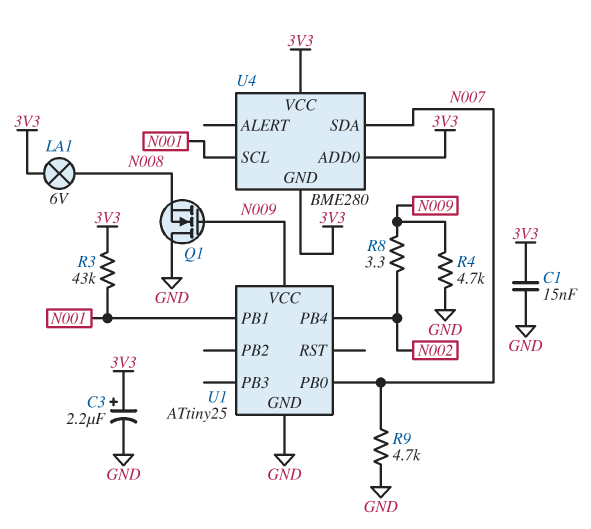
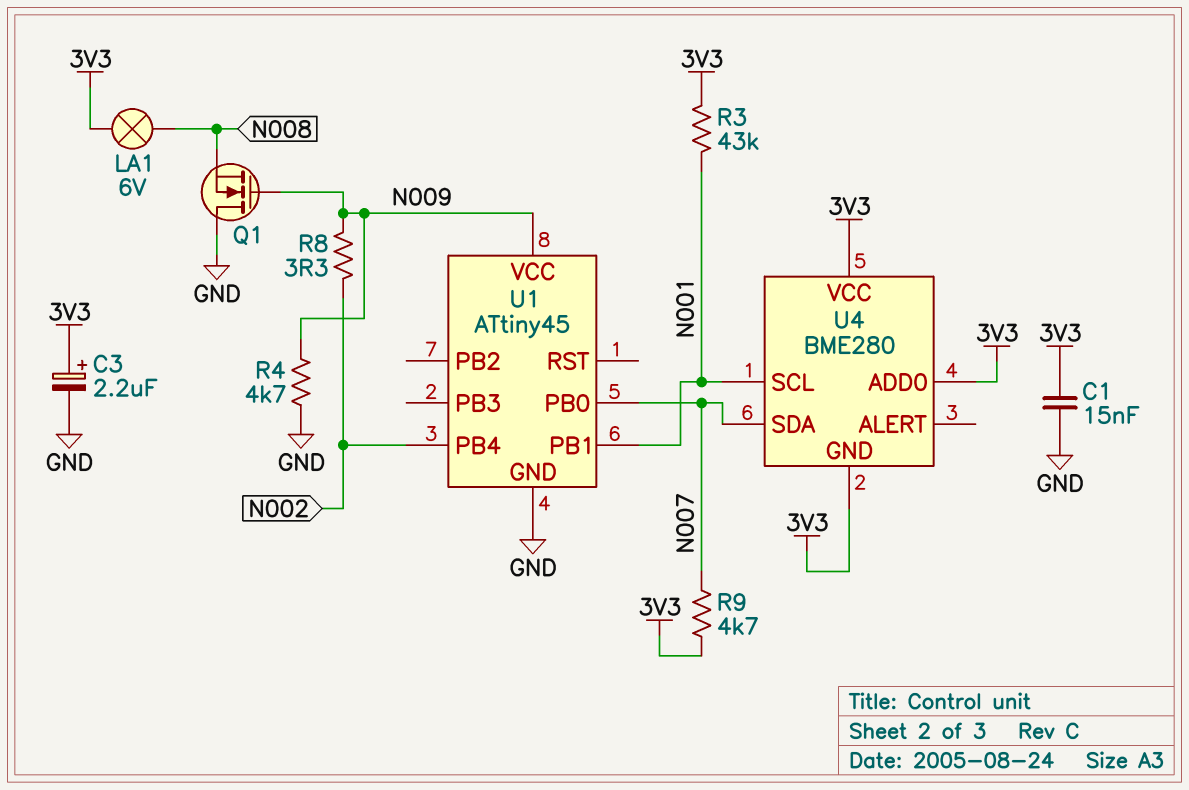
R9: 4.7k (GND, N007) -> 4.7k (3V3, N007)
U1: ATtiny25 -> ATtiny45

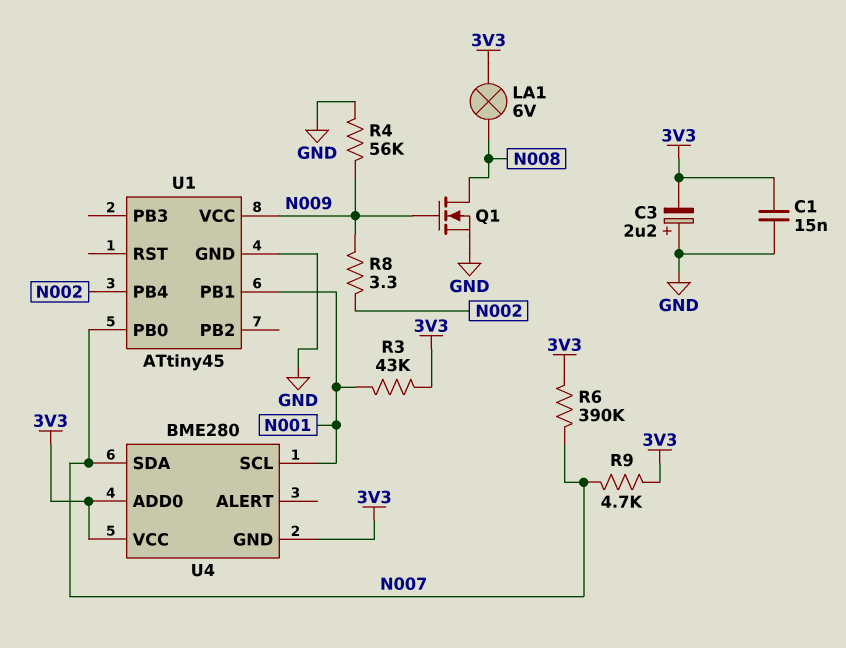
C3: 2.2uF (plus 3V3, minus GND) -> 2.2uF (plus GND, minus 3V3)
Q1: NMOS (G N009, D GND, S N008) -> NMOS (G N009, D N008, S GND)
R4: 4.7k (GND, N009) -> 56k (GND, N009)
R6: none -> 390k (3V3, N007)

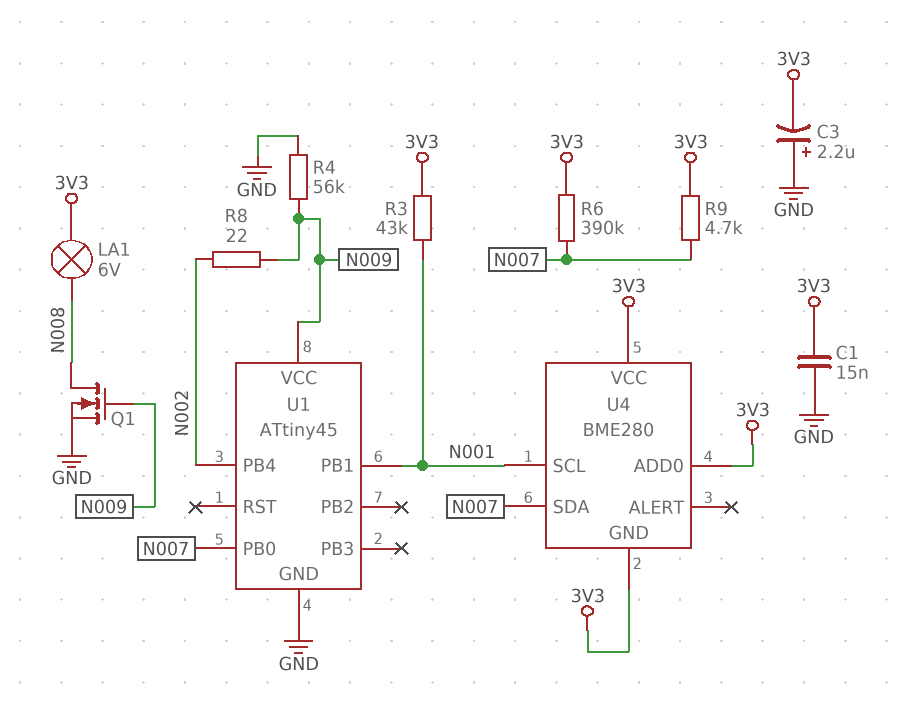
R8: 3.3 (N002, N009) -> 22 (N002, N009)

